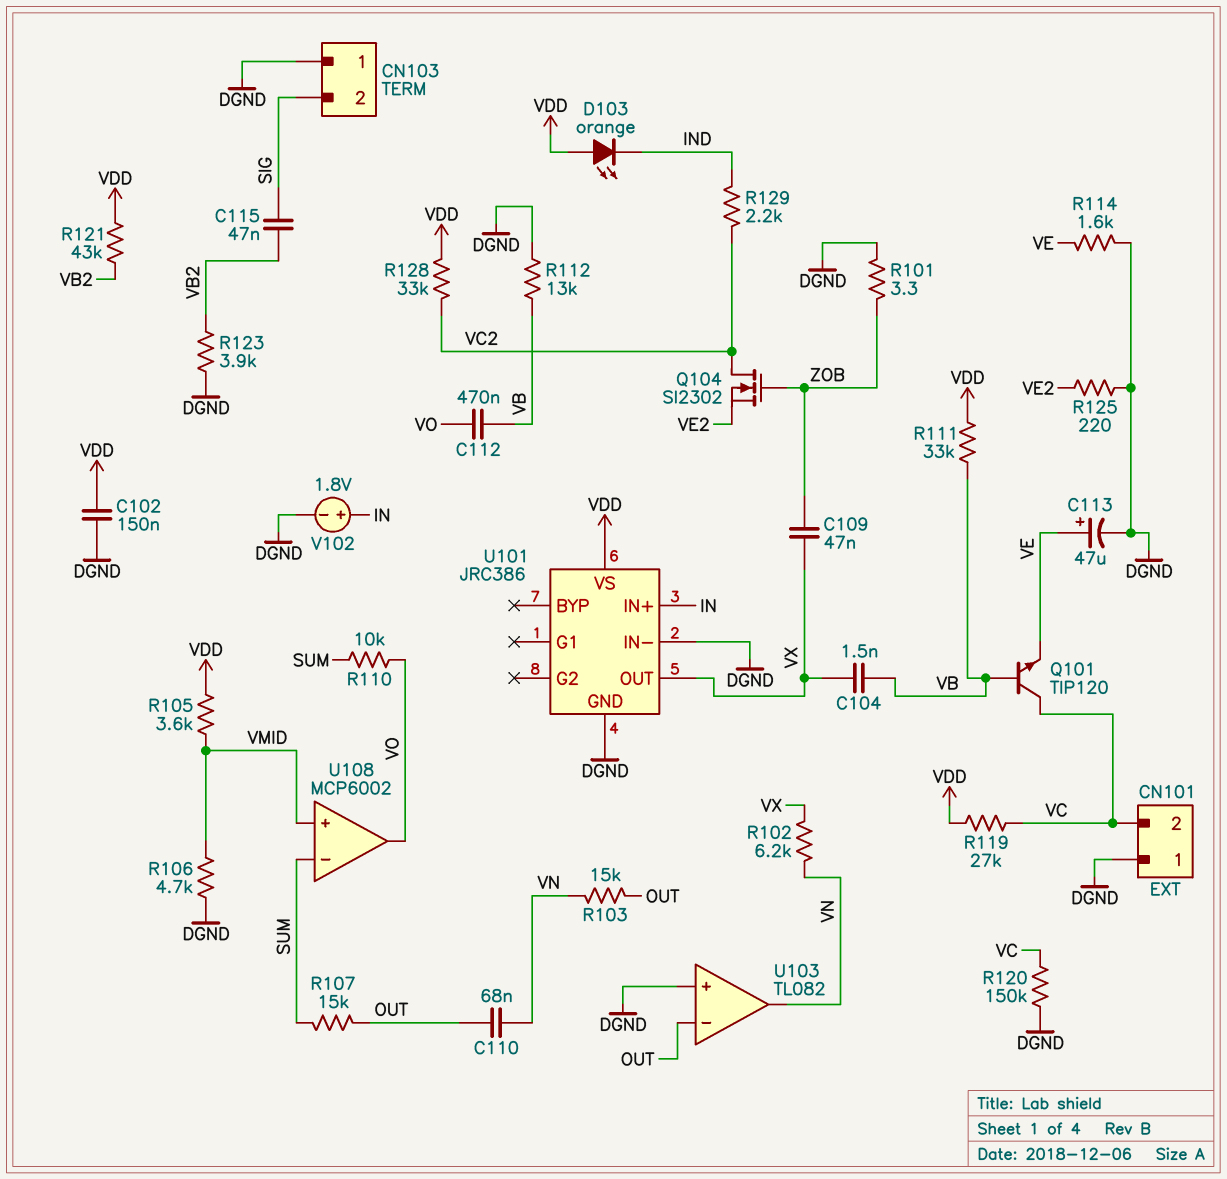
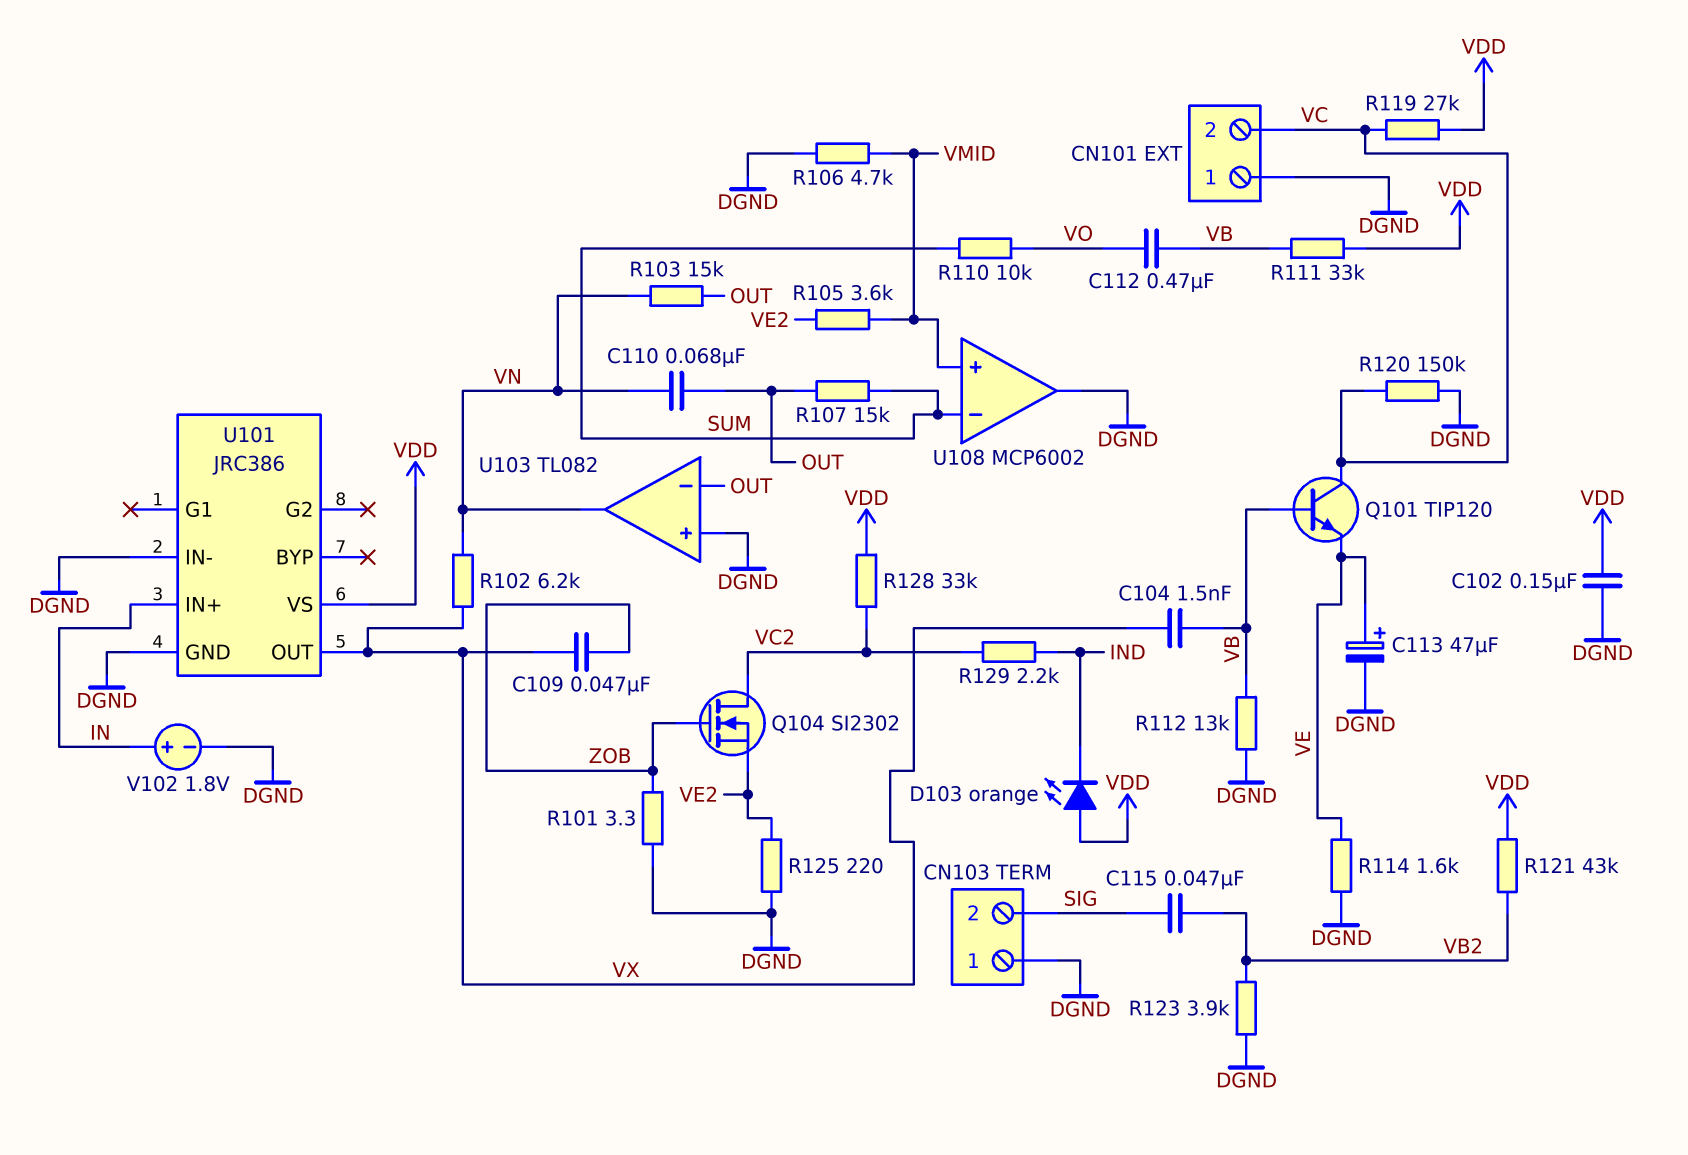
R105: 3.6k (VDD, VMID) -> 3.6k (VE2, VMID)
U108 pin out: VO -> DGND

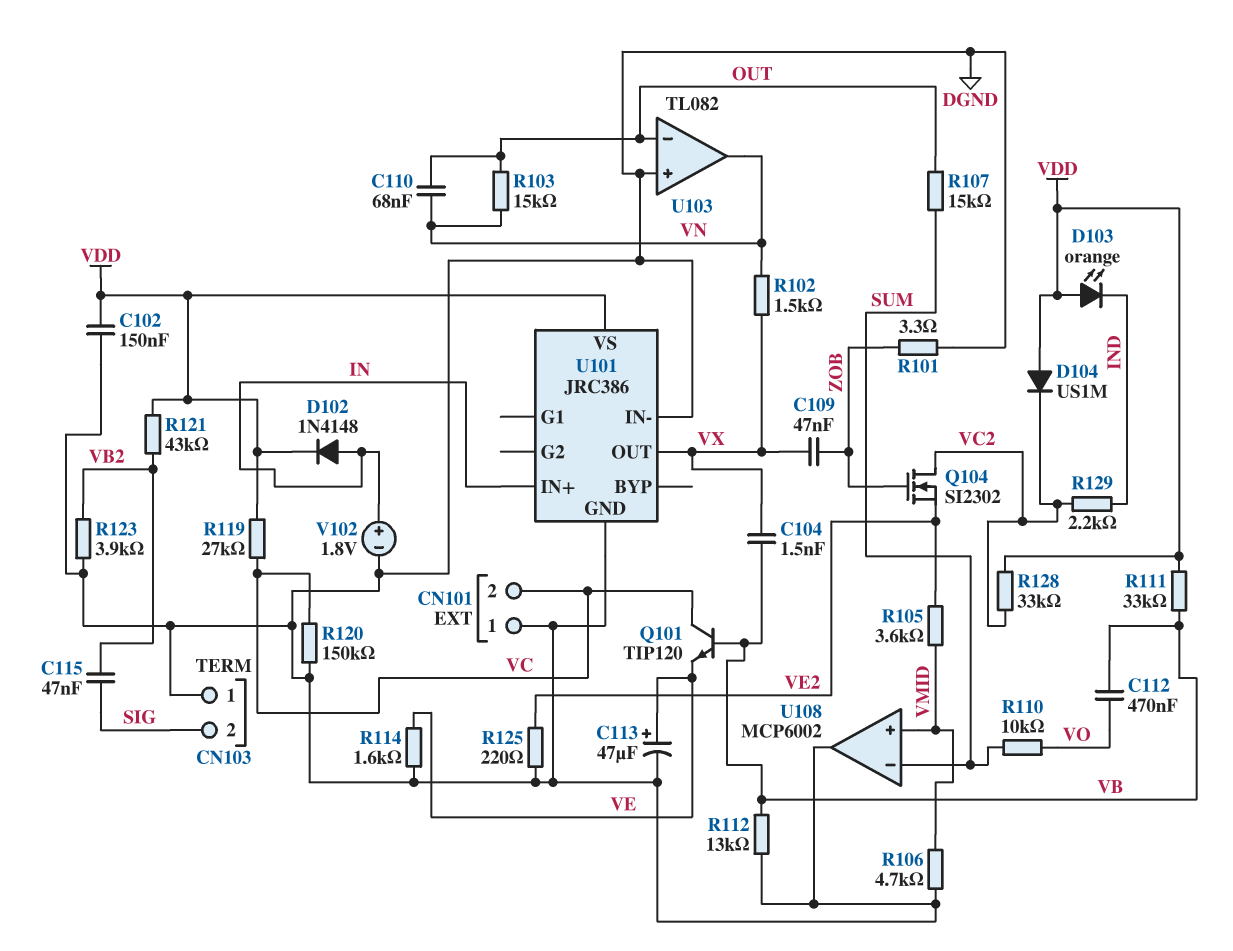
D102: none -> diode 1N4148 (A IN, K VDD)
D104: none -> diode US1M (A VDD, K VC2)
R102: 6.2k (VN, VX) -> 1.5k (VN, VX)

